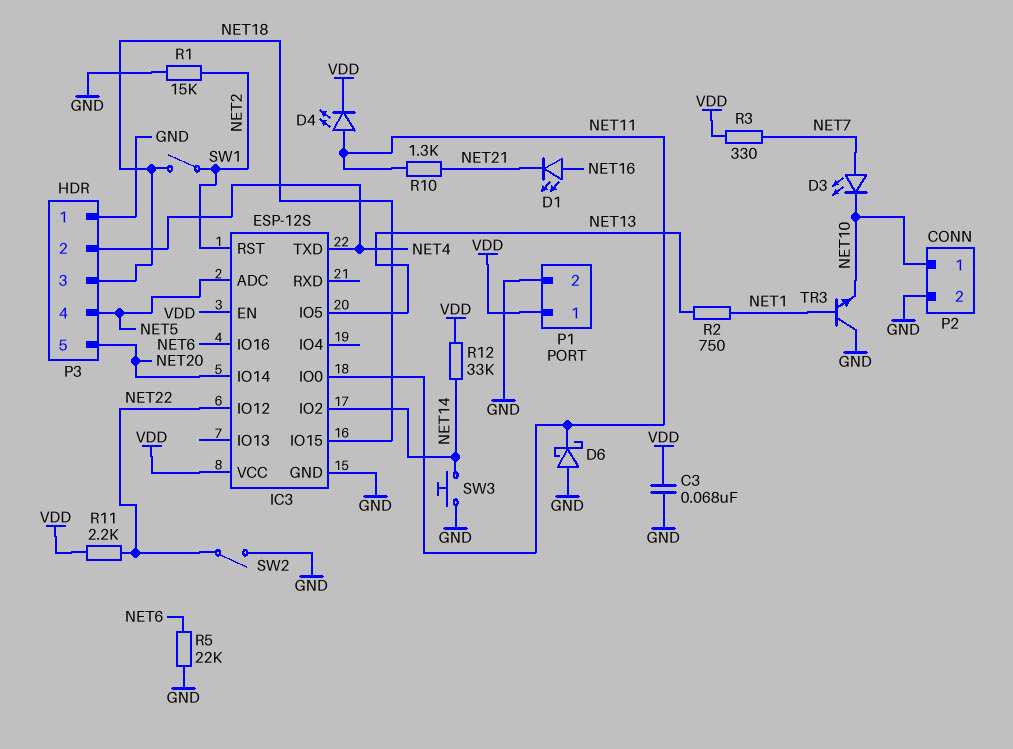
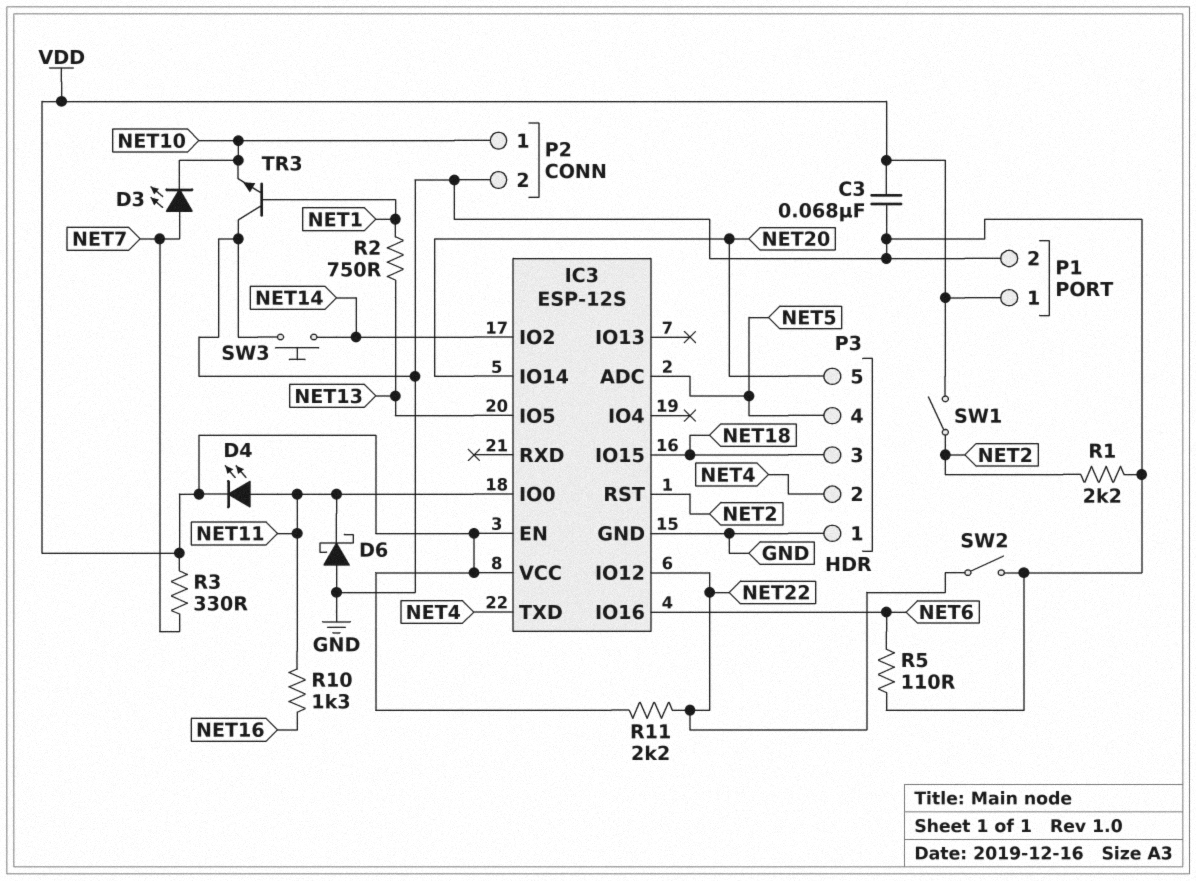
D1: LED (A NET16, K NET21) -> none
R1: 15k (GND, NET2) -> 2.2k (GND, NET2)
R5: 22k (GND, NET6) -> 110 (GND, NET6)
R10: 1.3k (NET11, NET21) -> 1.3k (NET11, NET16)
R12: 33k (NET14, VDD) -> none
SW1: switch (NET2, NET18) -> switch (NET2, VDD)

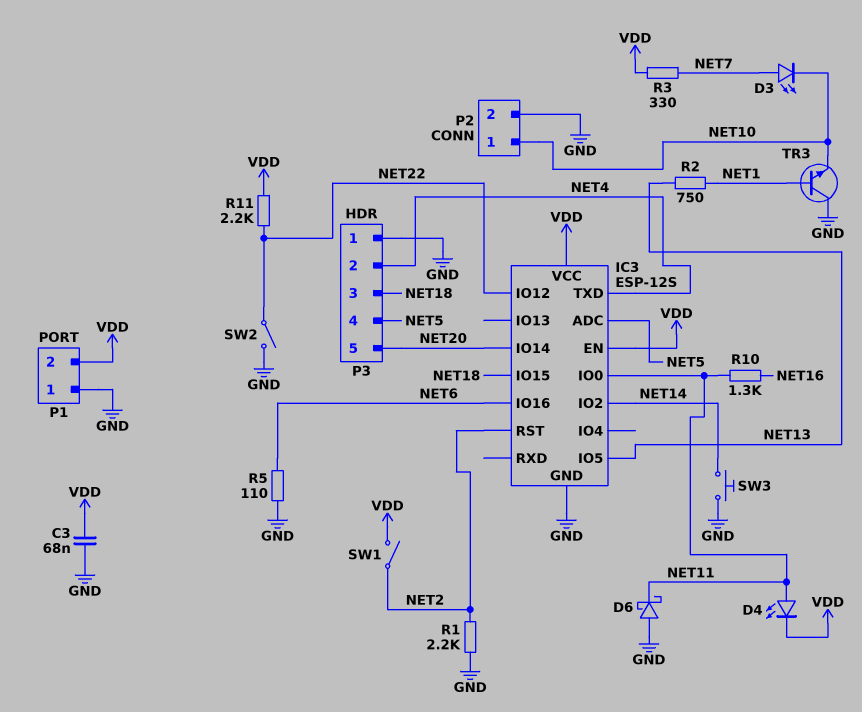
P1 pin 1: VDD -> GND
P1 pin 2: GND -> VDD

